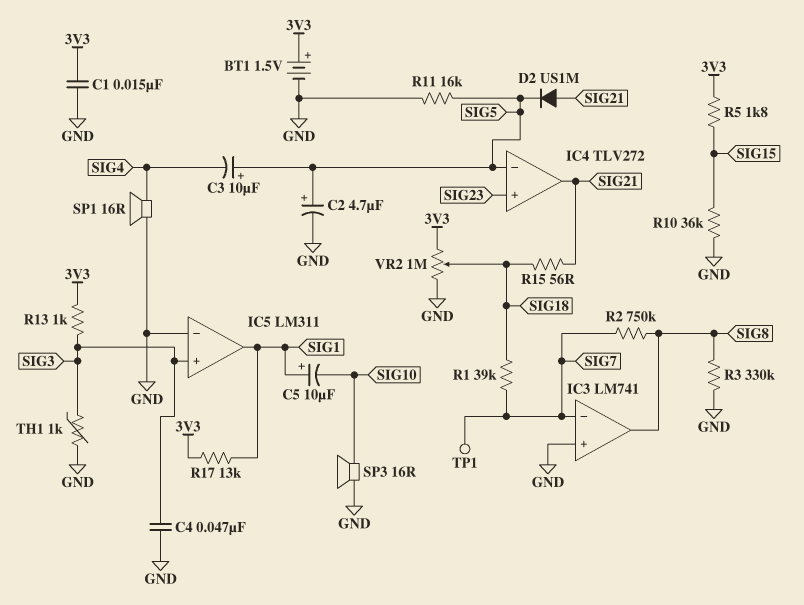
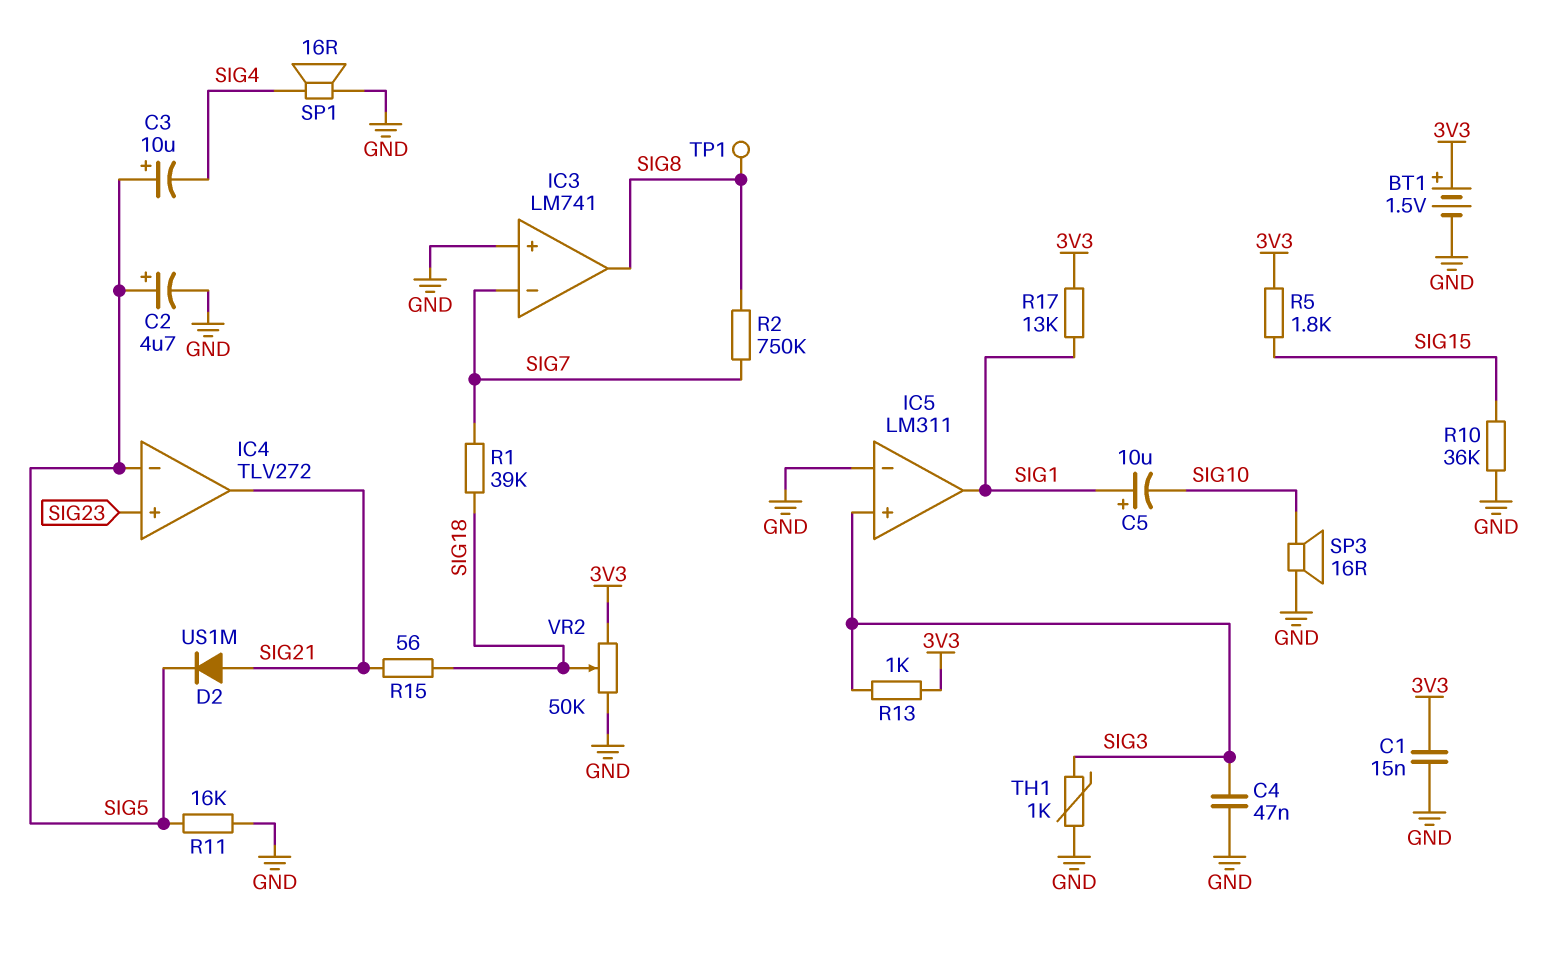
R3: 330k (GND, SIG8) -> none
TP1: test point (SIG7) -> test point (SIG8)
VR2: 1M (3V3, GND, wiper SIG18) -> 50k (3V3, GND, wiper SIG18)

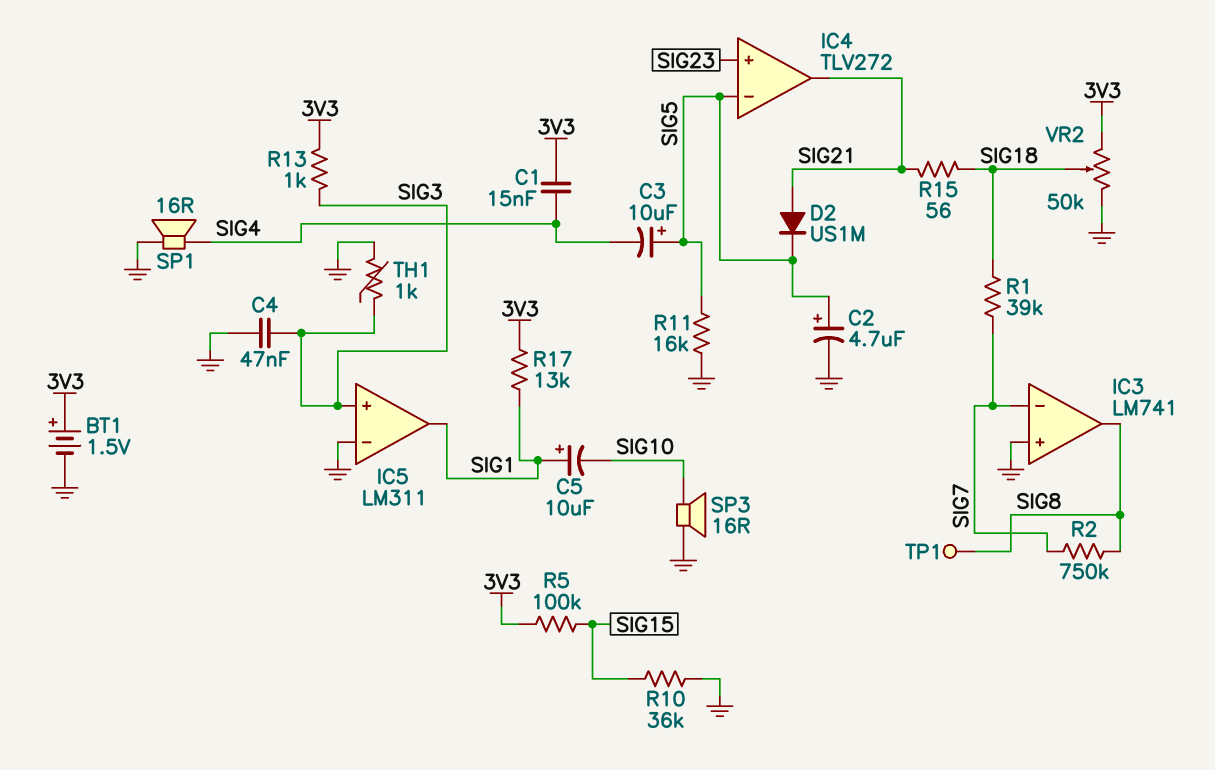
C1: 15nF (3V3, GND) -> 15nF (3V3, SIG4)
R5: 1.8k (3V3, SIG15) -> 100k (3V3, SIG15)

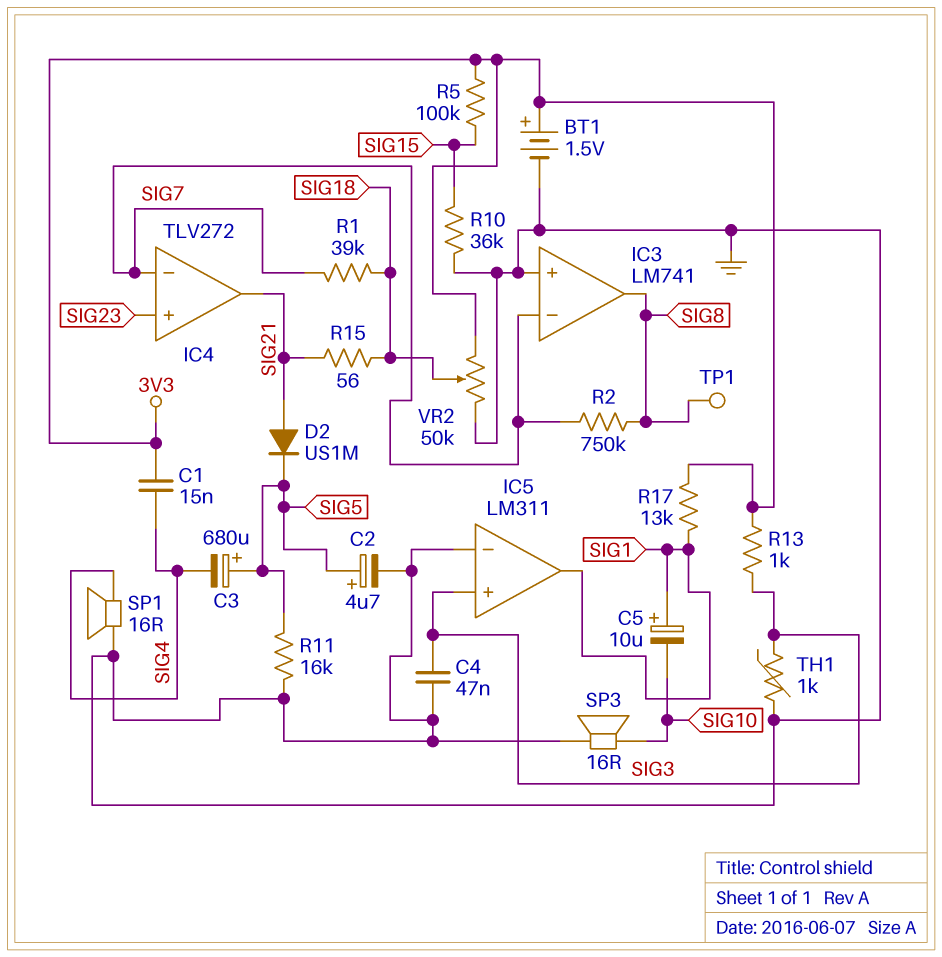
C3: 10uF (plus SIG5, minus SIG4) -> 680uF (plus SIG5, minus SIG4)
IC4 pin in-: SIG5 -> SIG7

